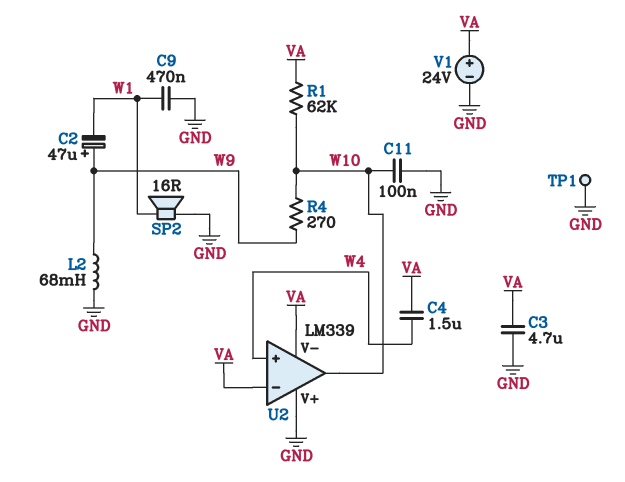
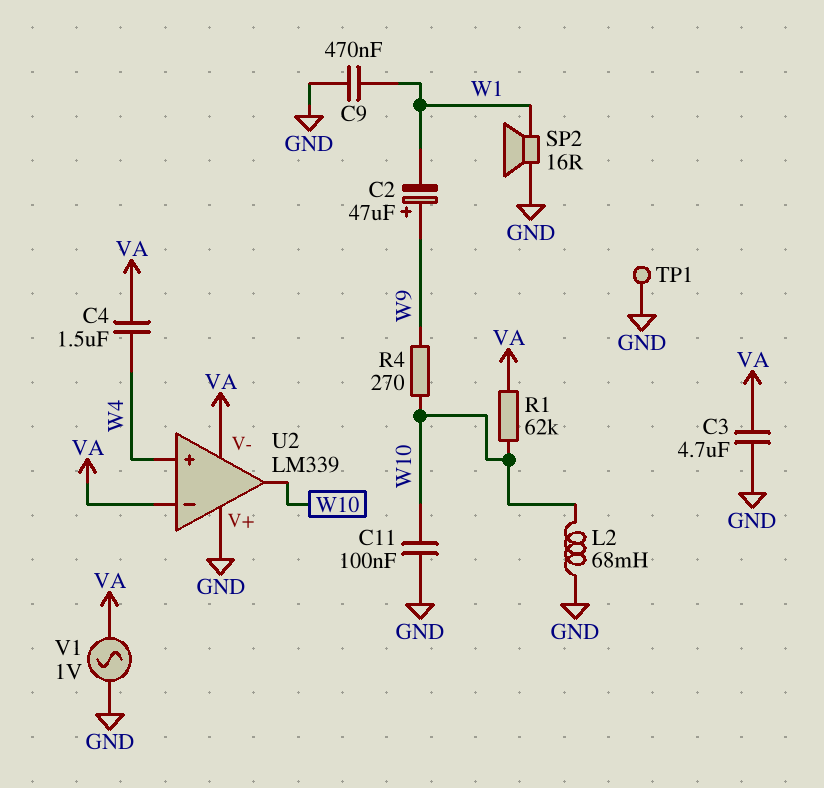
L2: 68mH (GND, W9) -> 68mH (GND, W10)
V1: 24V (plus VA, minus GND) -> AC 1V (GND, VA)

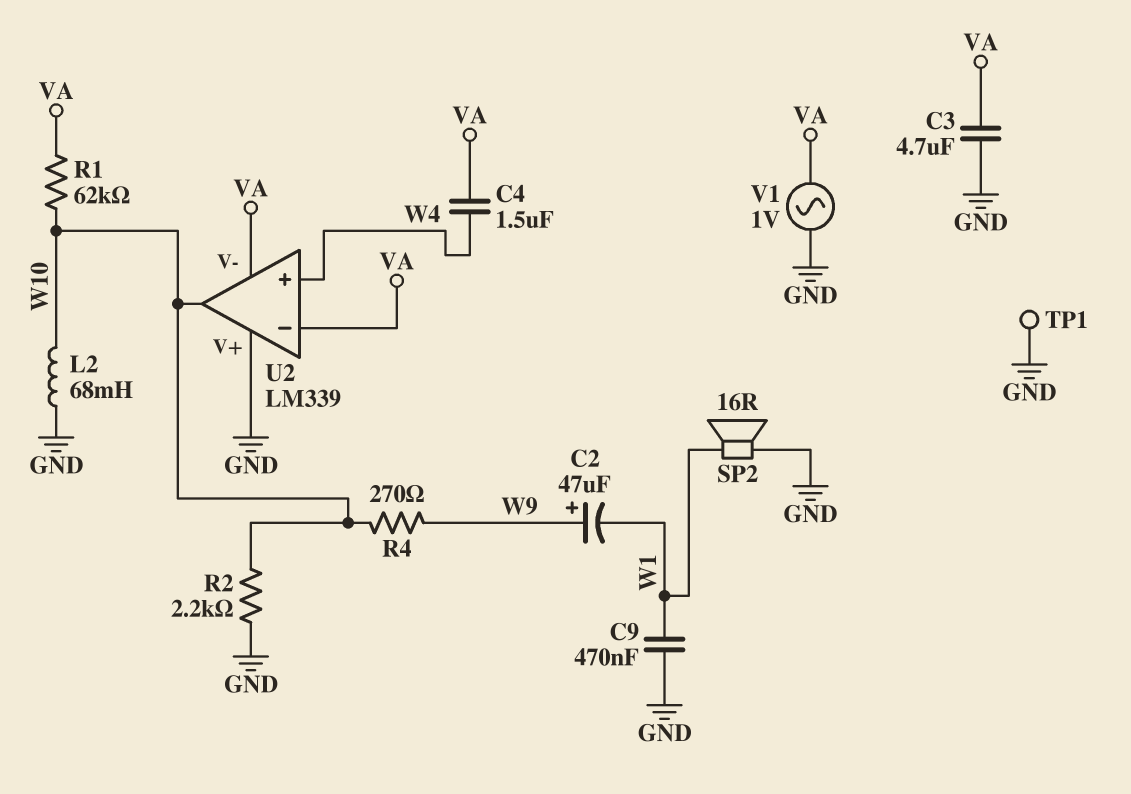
C11: 100nF (GND, W10) -> none
R2: none -> 2.2k (GND, W10)

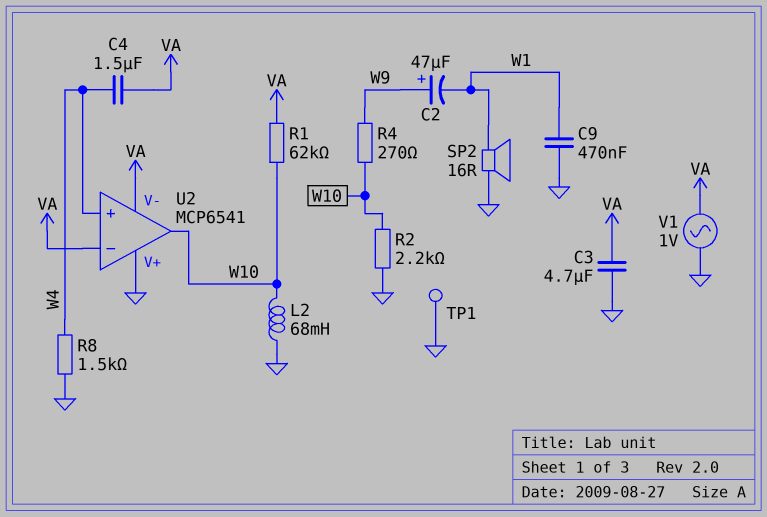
R8: none -> 1.5k (GND, W4)
U2: LM339 -> MCP6541

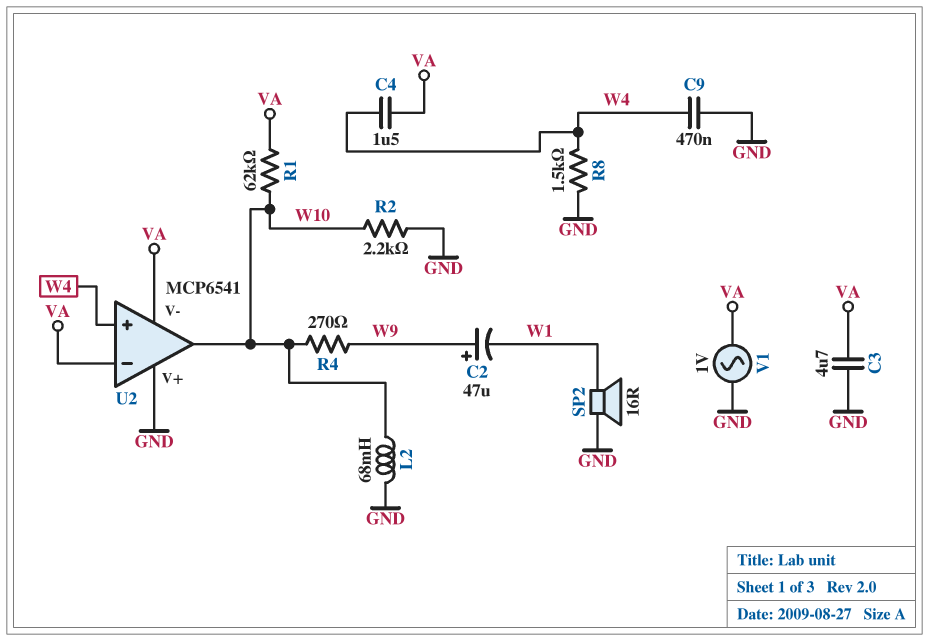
C9: 470nF (GND, W1) -> 470nF (GND, W4)
TP1: test point (GND) -> none

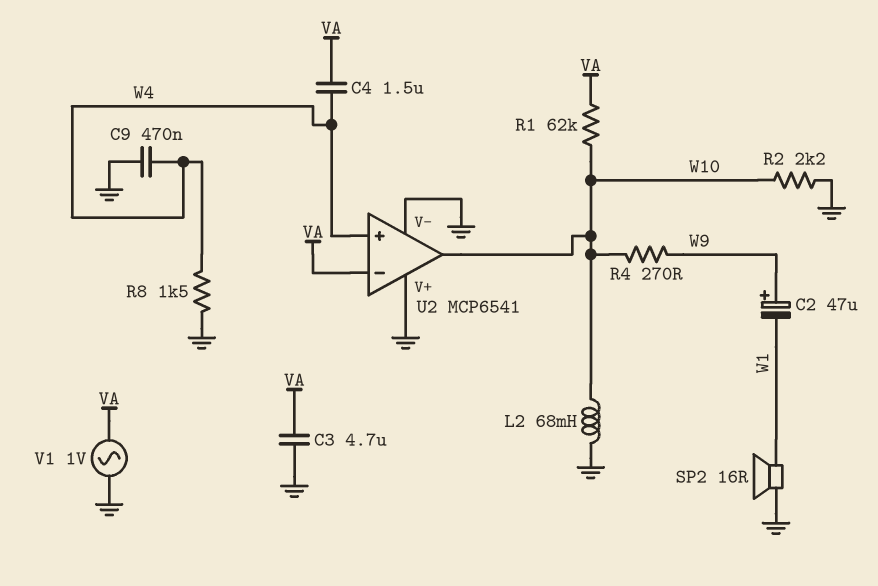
U2 pin V-: VA -> GND

